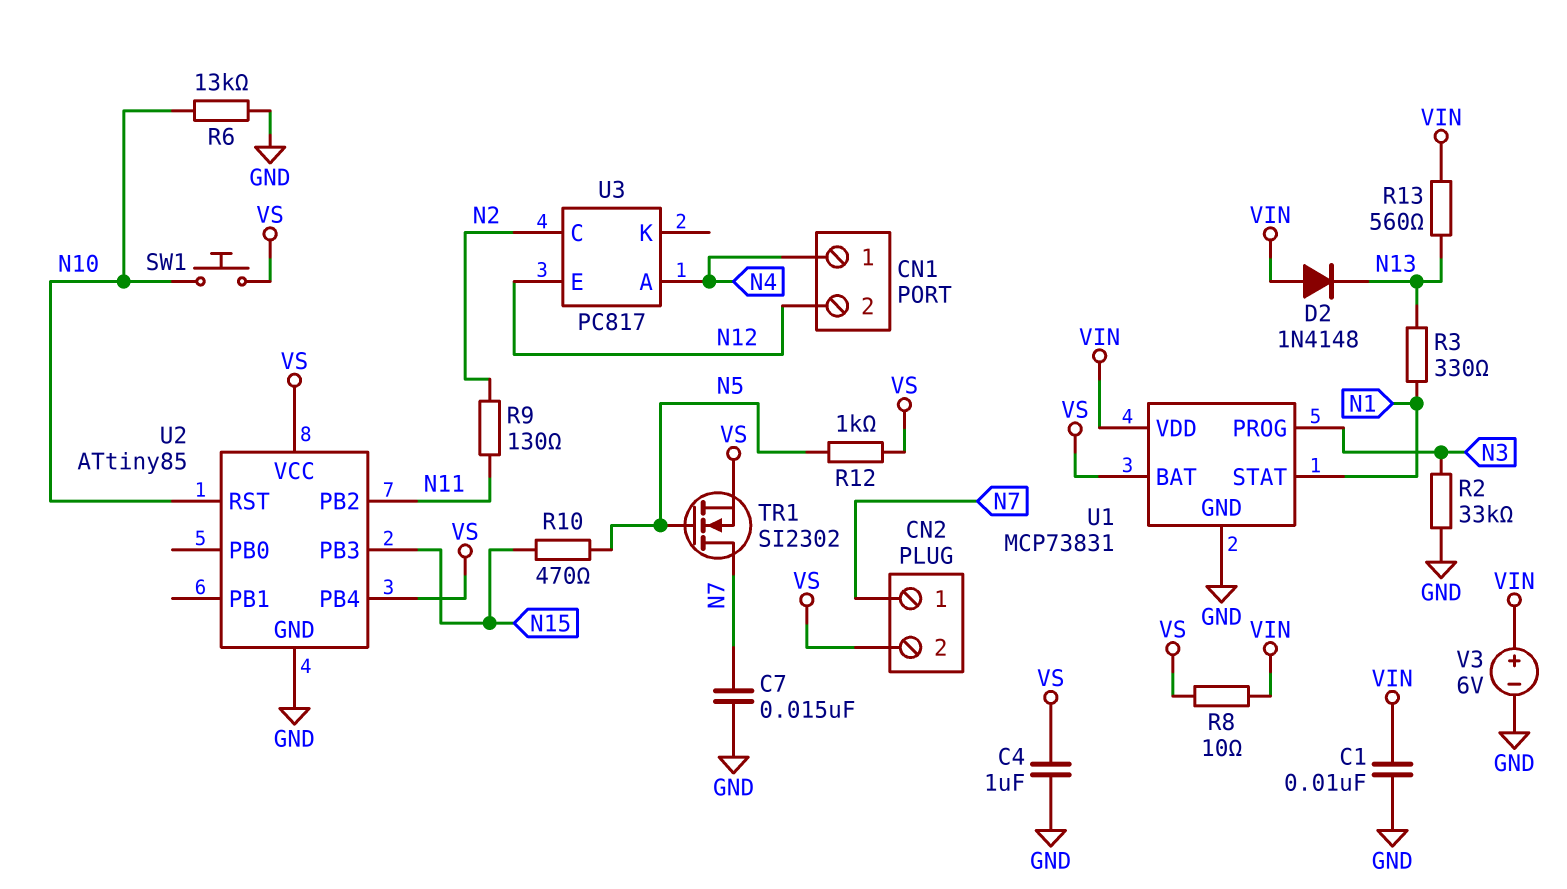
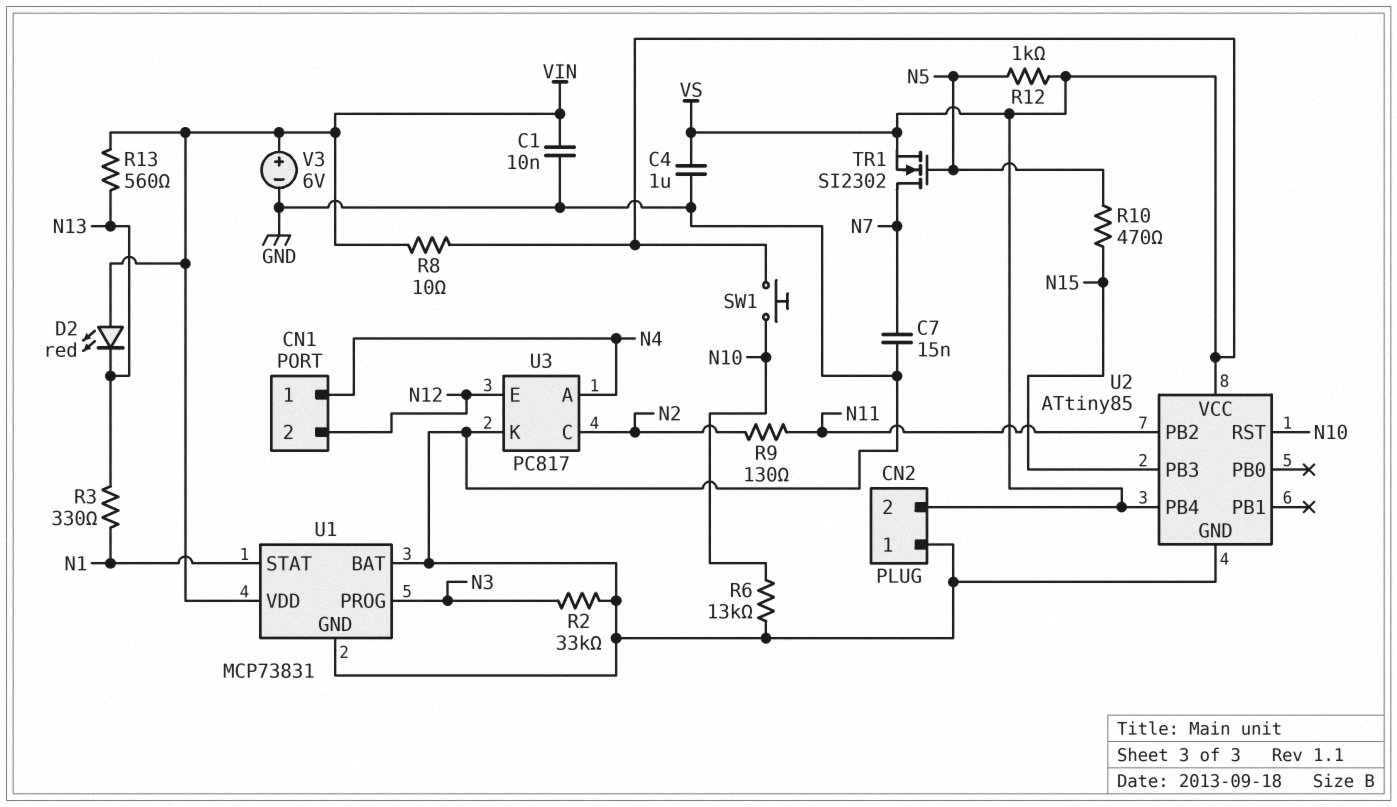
CN2 pin 1: N7 -> GND
D2: diode 1N4148 (A VIN, K N13) -> LED red (A VIN, K N13)
U1 pin BAT: VS -> GND
U3 pin K: none -> GND

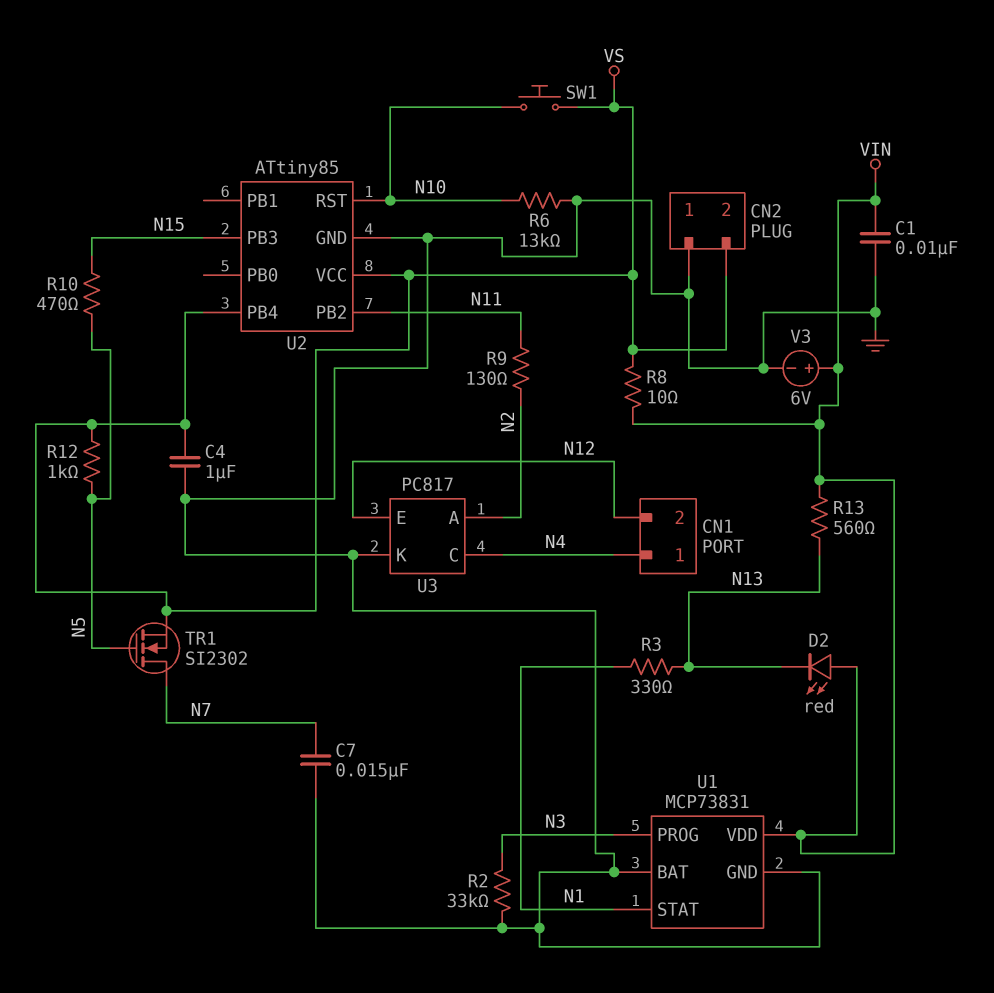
U3 pin A: N4 -> N2
U3 pin C: N2 -> N4

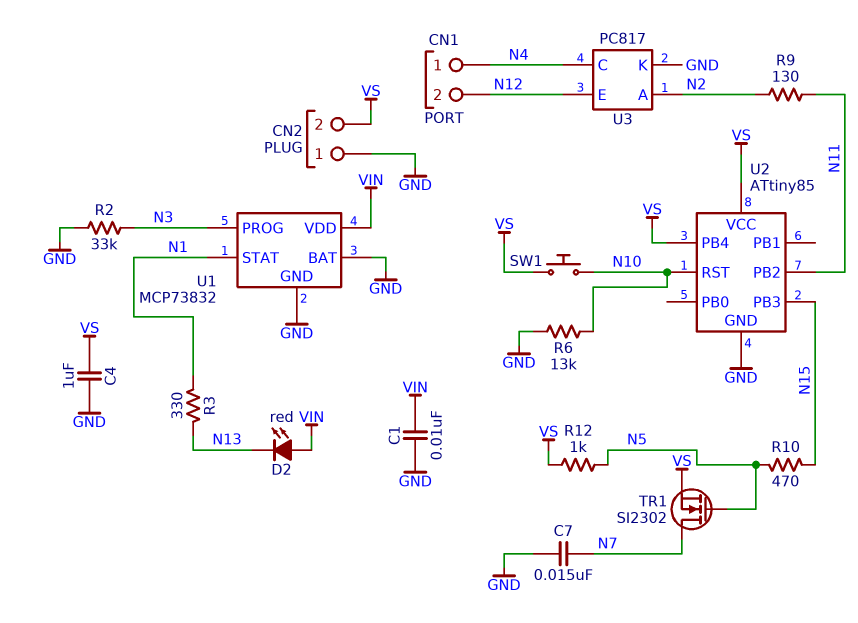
R8: 10 (VIN, VS) -> none
R13: 560 (N13, VIN) -> none
U1: MCP73831 -> MCP73832
V3: 6V (plus VIN, minus GND) -> none

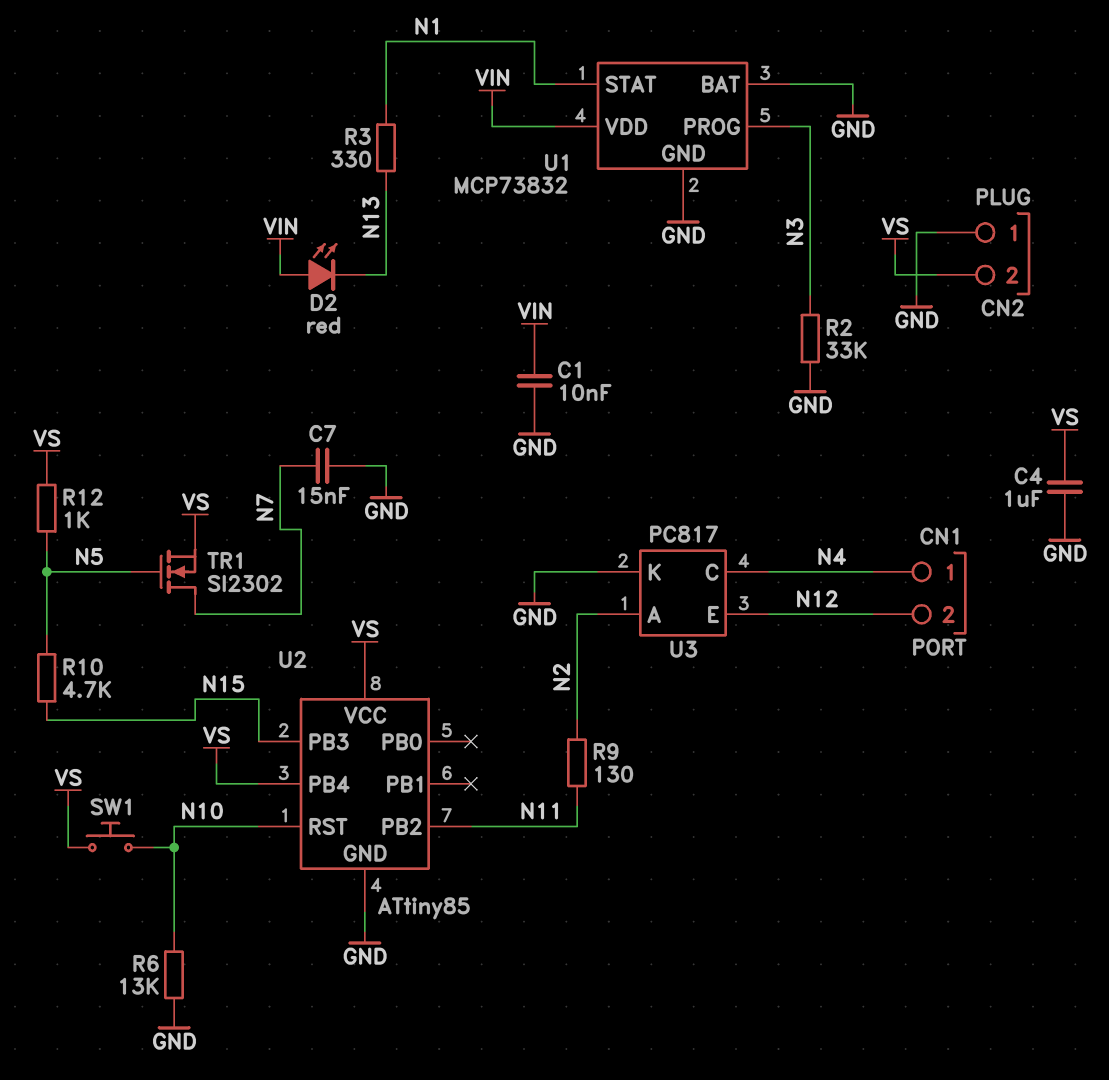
R10: 470 (N5, N15) -> 4.7k (N5, N15)

